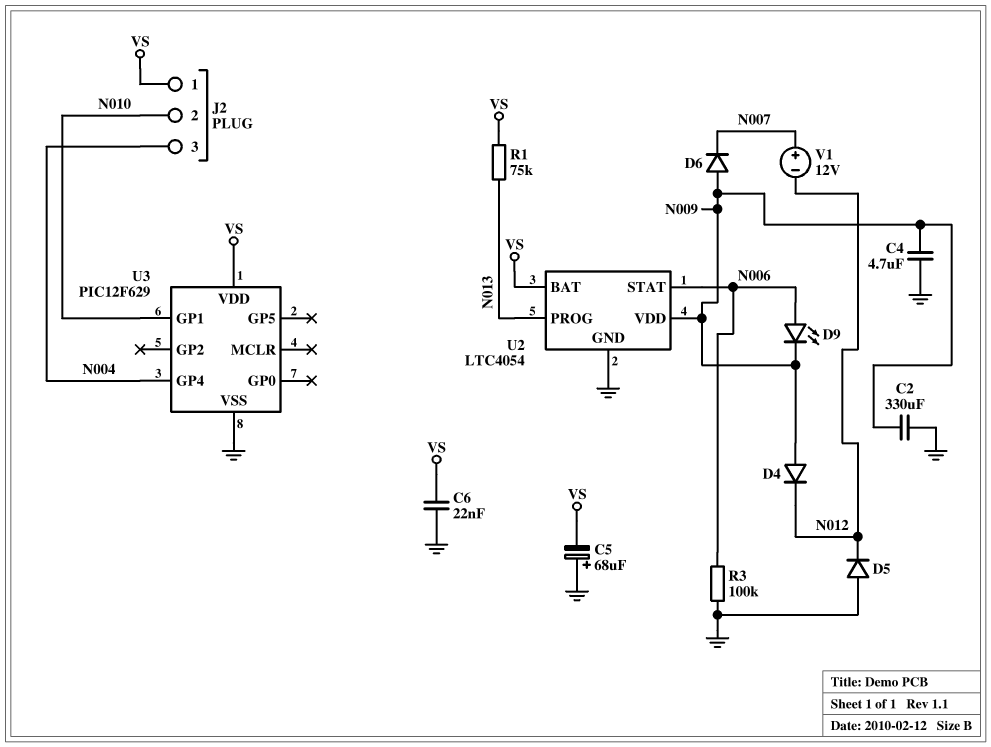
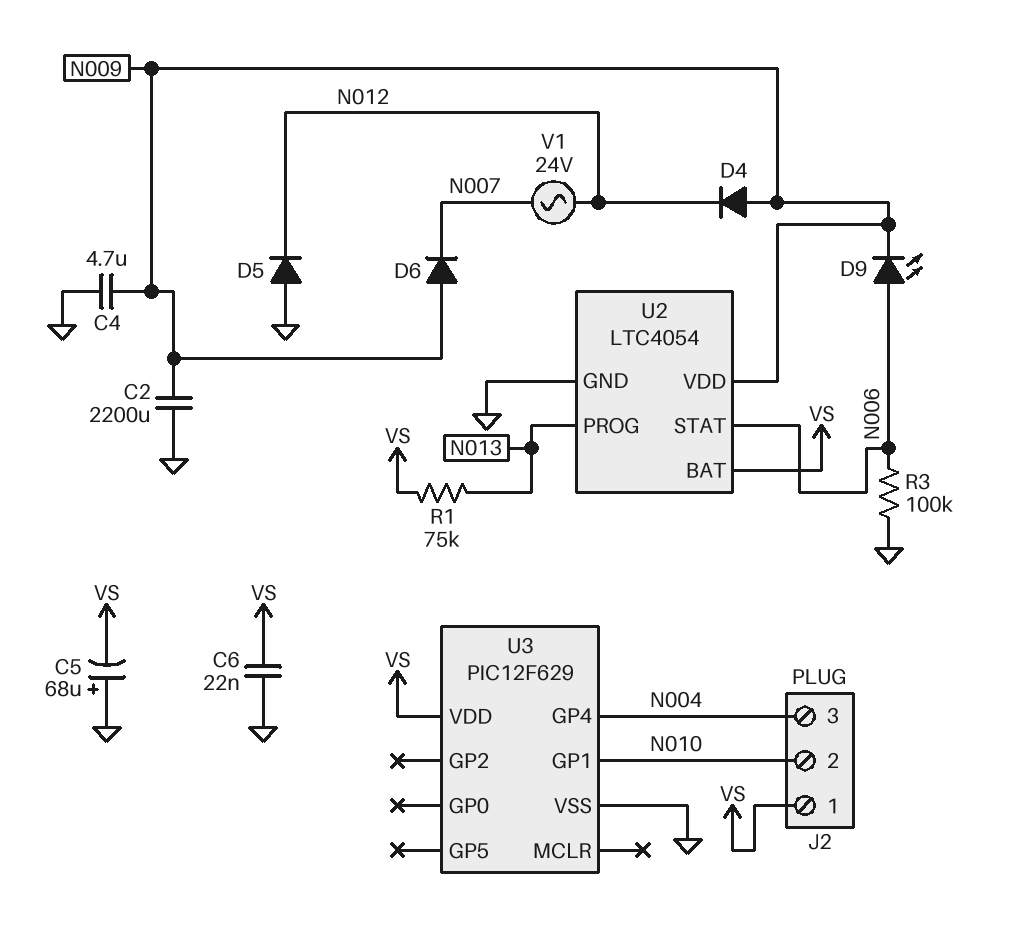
C2: 330uF (GND, N009) -> 2200uF (GND, N009)
V1: 12V (plus N007, minus N012) -> AC 24V (N007, N012)

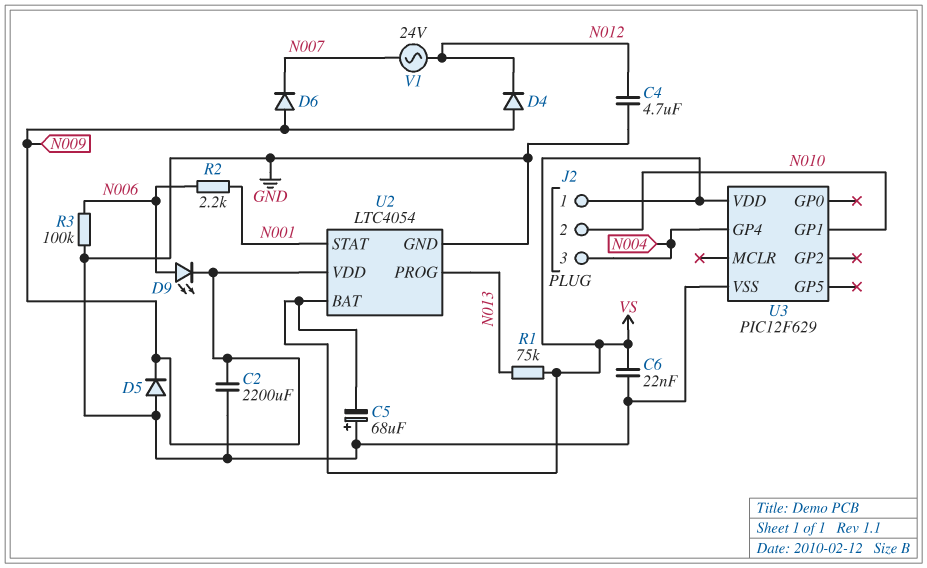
C4: 4.7uF (GND, N009) -> 4.7uF (GND, N012)
D5: diode (A GND, K N012) -> diode (A GND, K N009)
R2: none -> 2.2k (N001, N006)
U2 pin STAT: N006 -> N001

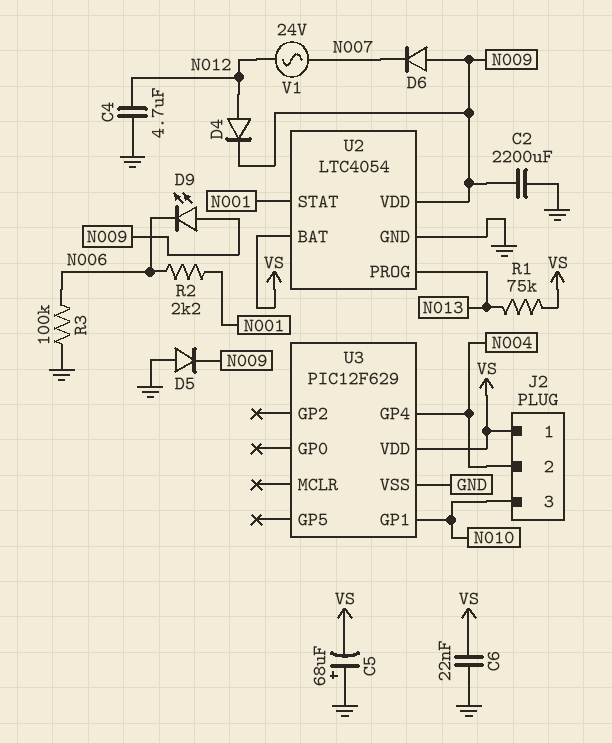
D4: diode (A N009, K N012) -> diode (A N012, K N009)
D9: LED (A N006, K N009) -> LED (A N009, K N006)
J2 pin 2: N010 -> N004
J2 pin 3: N004 -> N010

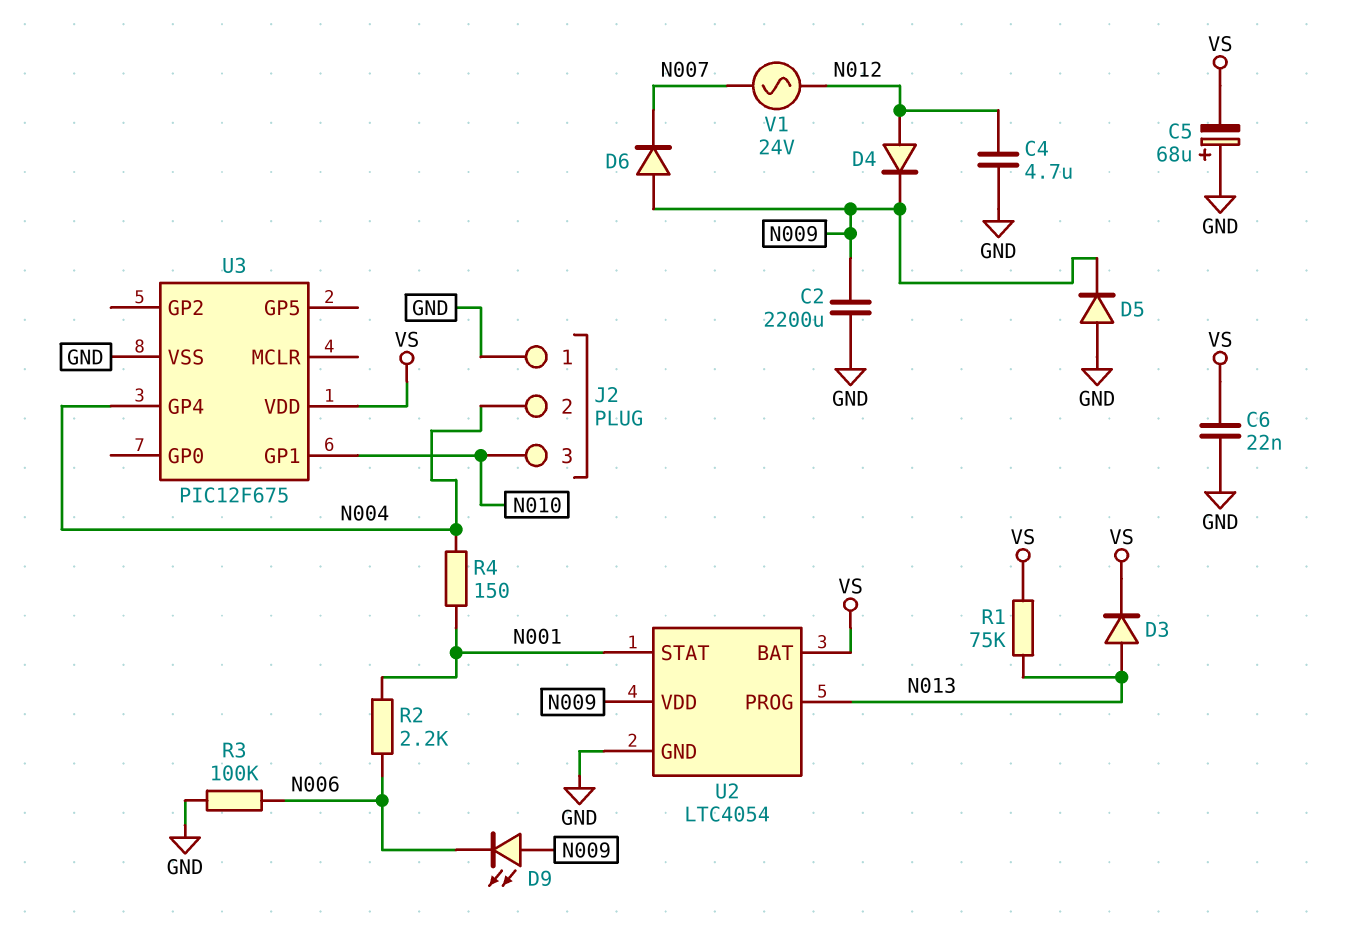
D3: none -> diode (A N013, K VS)
J2 pin 1: VS -> GND
R4: none -> 150 (N001, N004)
U3: PIC12F629 -> PIC12F675

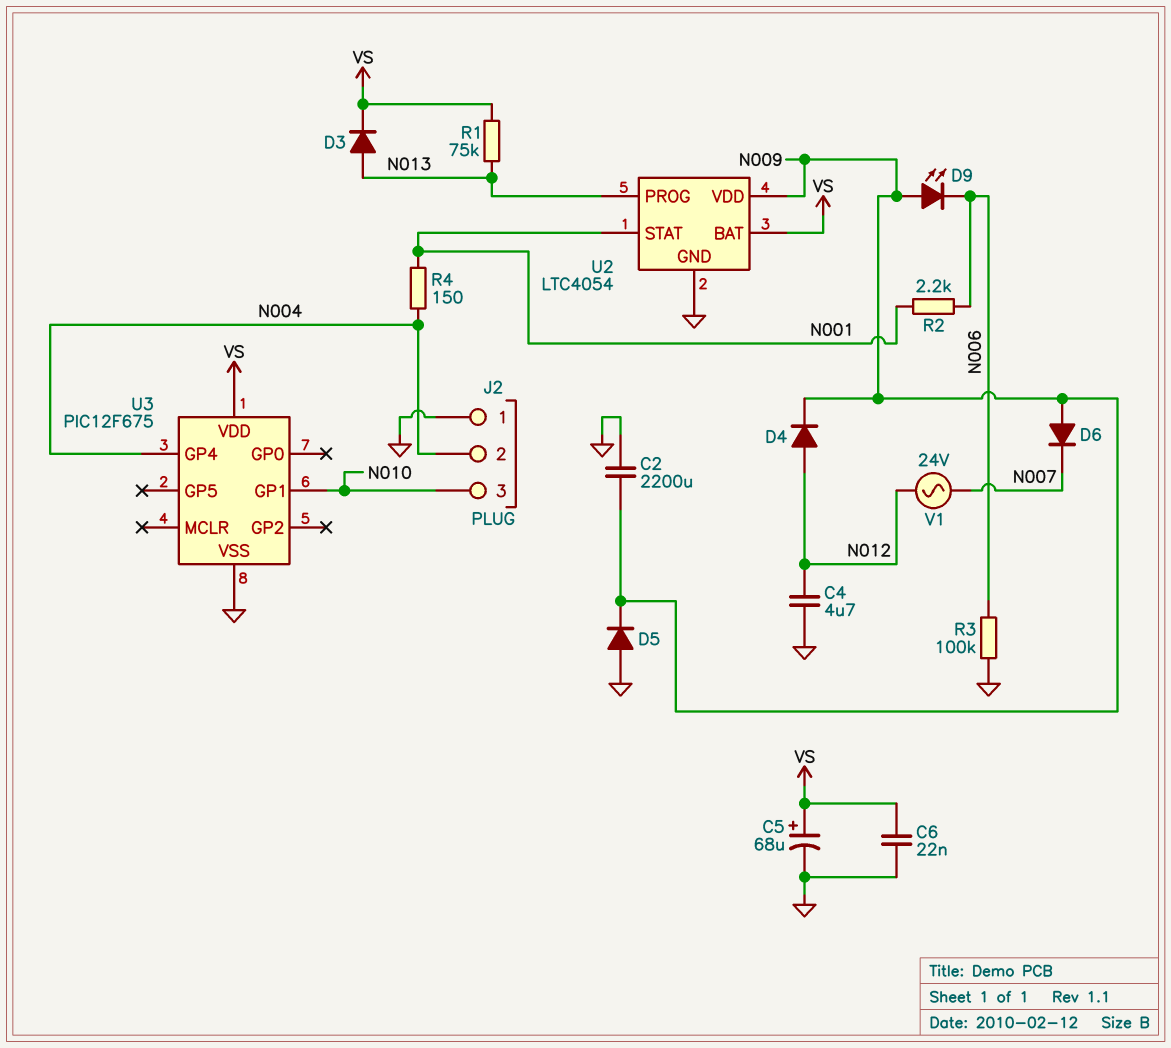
C5: 68uF (plus GND, minus VS) -> 68uF (plus VS, minus GND)

